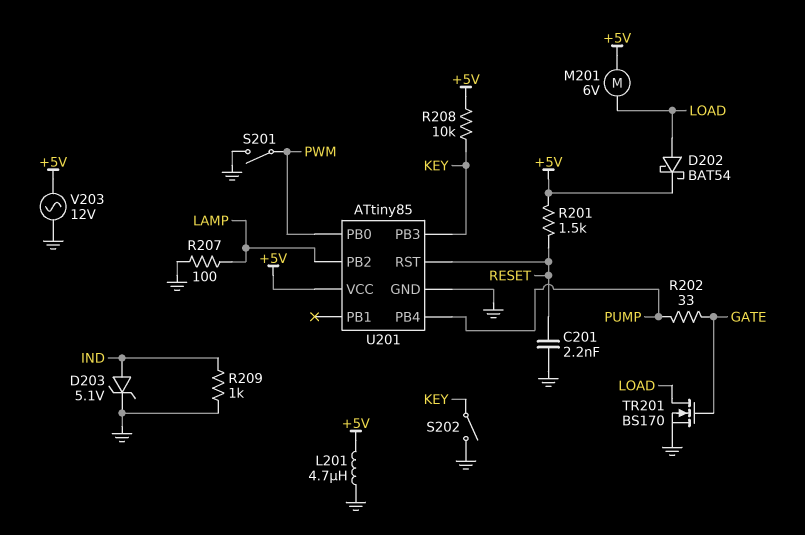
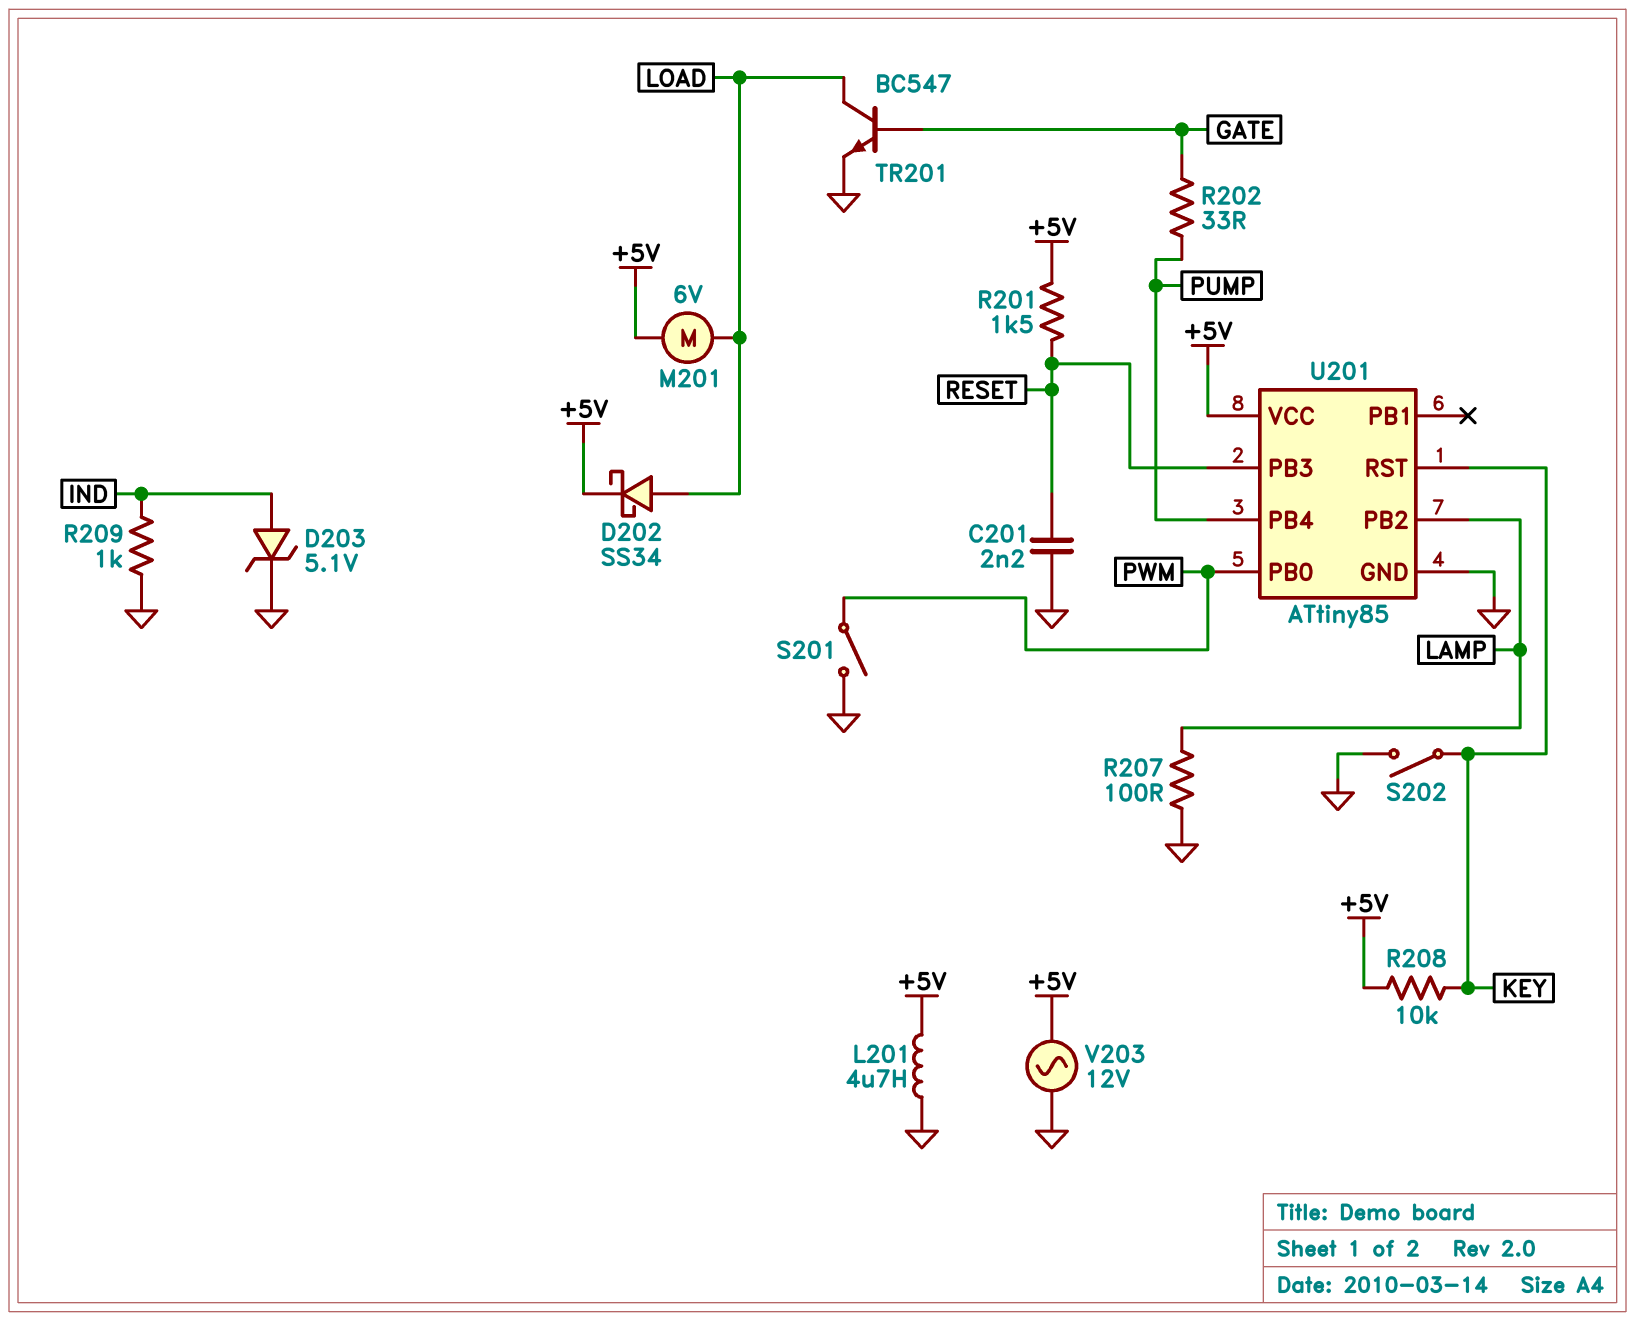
D202: schottky BAT54 (A LOAD, K +5V) -> schottky SS34 (A LOAD, K +5V)
TR201: NMOS BS170 (G GATE, D LOAD, S GND) -> NPN BC547 (B GATE, C LOAD, E GND)
U201 pin PB3: KEY -> RESET
U201 pin RST: RESET -> KEY

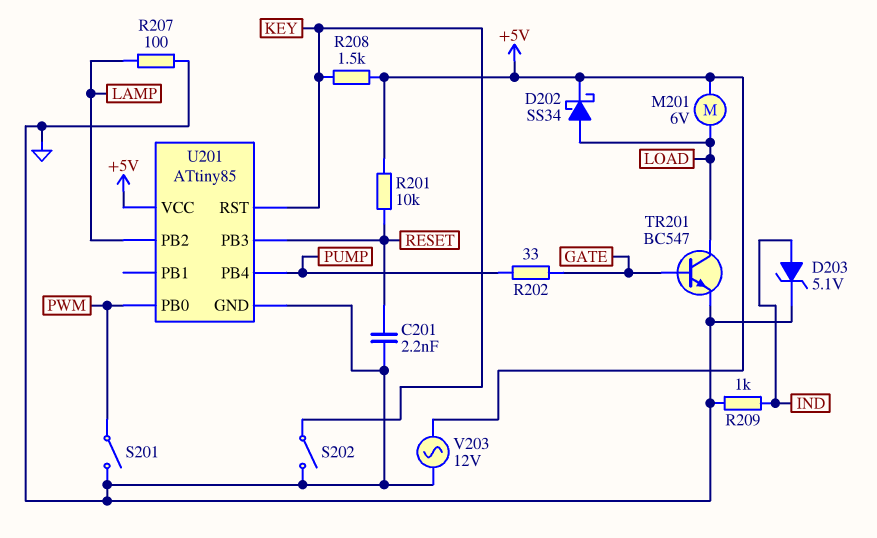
L201: 4.7uH (+5V, GND) -> none
R201: 1.5k (+5V, RESET) -> 10k (+5V, RESET)
R208: 10k (+5V, KEY) -> 1.5k (+5V, KEY)

